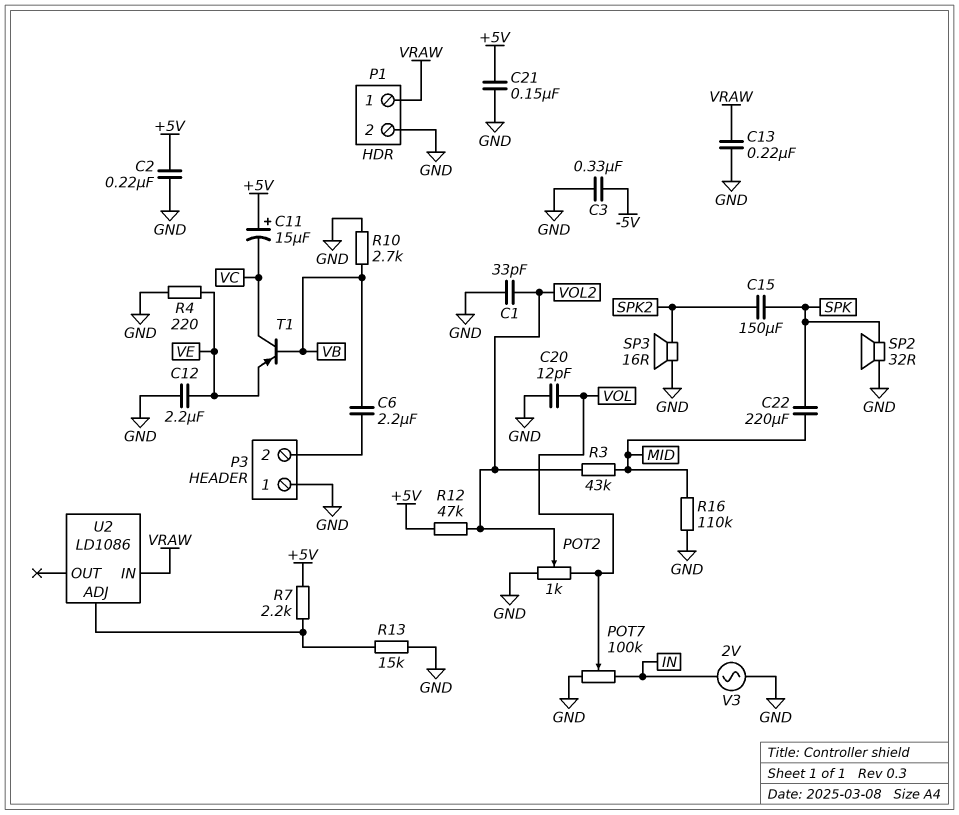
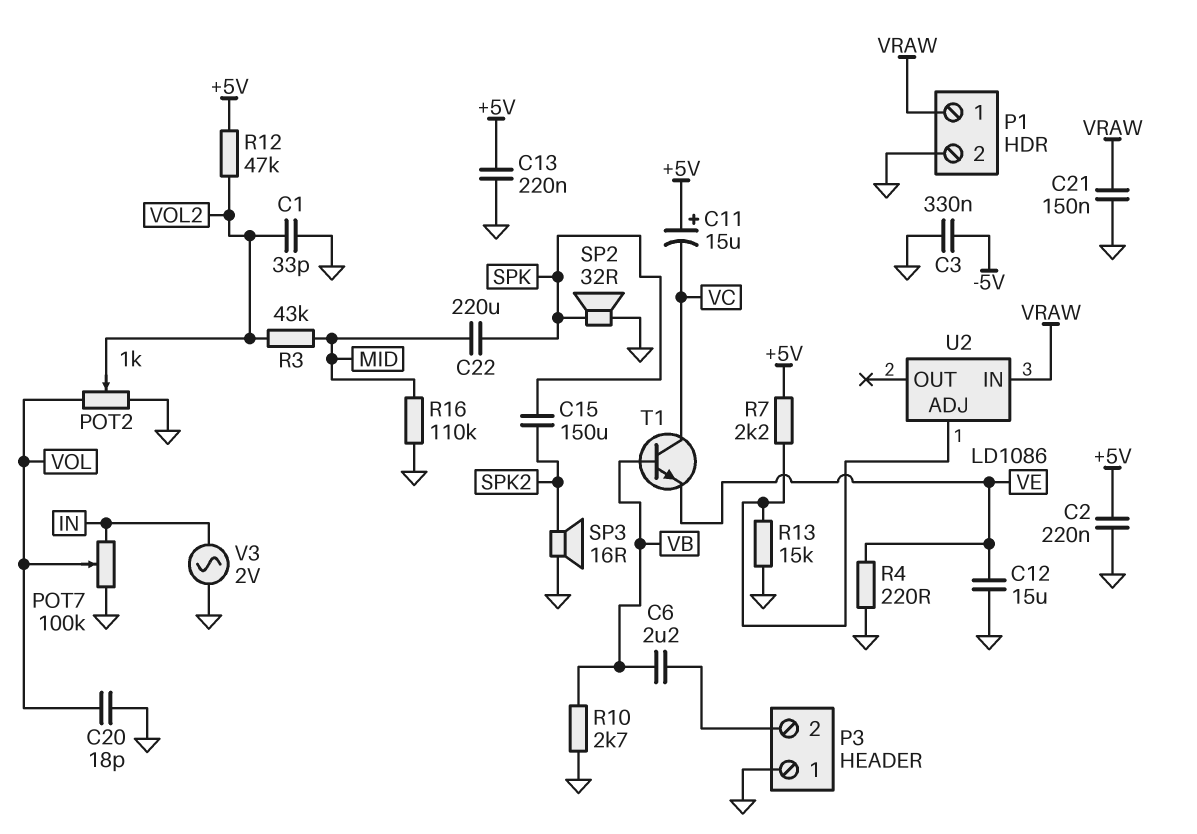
C12: 2.2uF (GND, VE) -> 15uF (GND, VE)
C13: 220nF (GND, VRAW) -> 220nF (+5V, GND)
C20: 12pF (GND, VOL) -> 18pF (GND, VOL)
C21: 150nF (+5V, GND) -> 150nF (GND, VRAW)
T1: PNP (B VB, C VC, E VE) -> NPN (B VB, C VC, E VE)

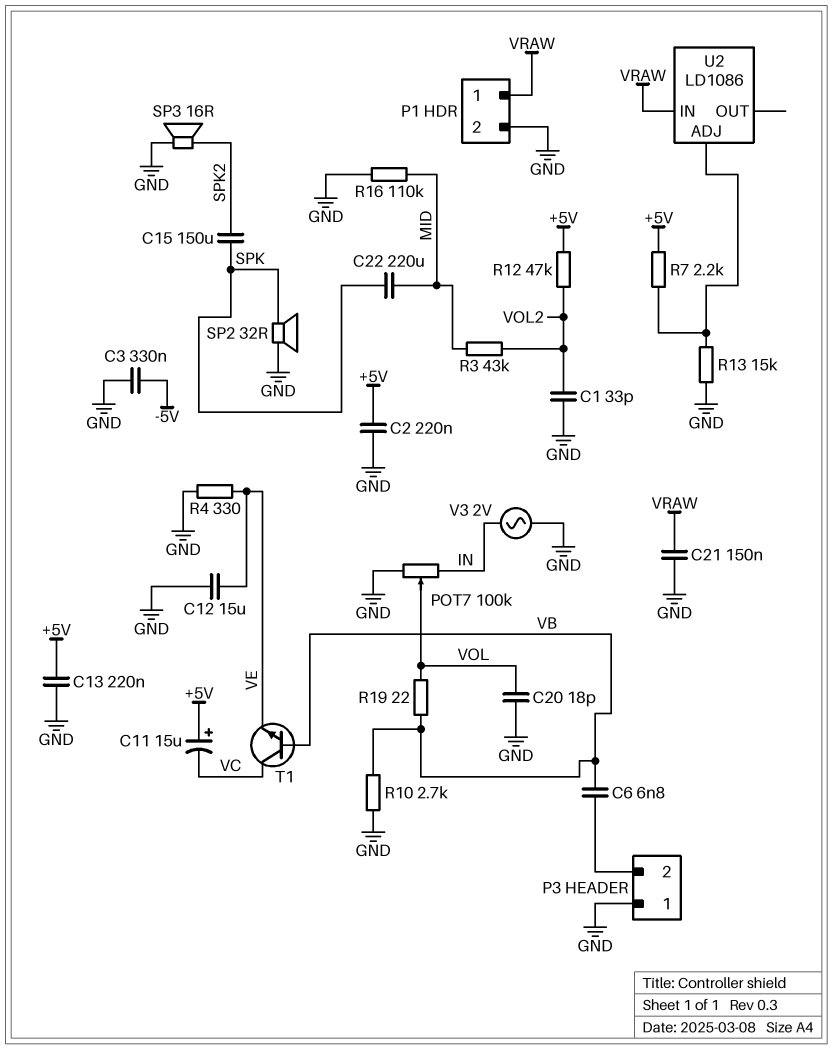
C6: 2.2uF (P3/2, VB) -> 6.8nF (P3/2, VB)
POT2: 1k (GND, VOL, wiper VOL2) -> none
R4: 220 (GND, VE) -> 330 (GND, VE)
R19: none -> 22 (VB, VOL)

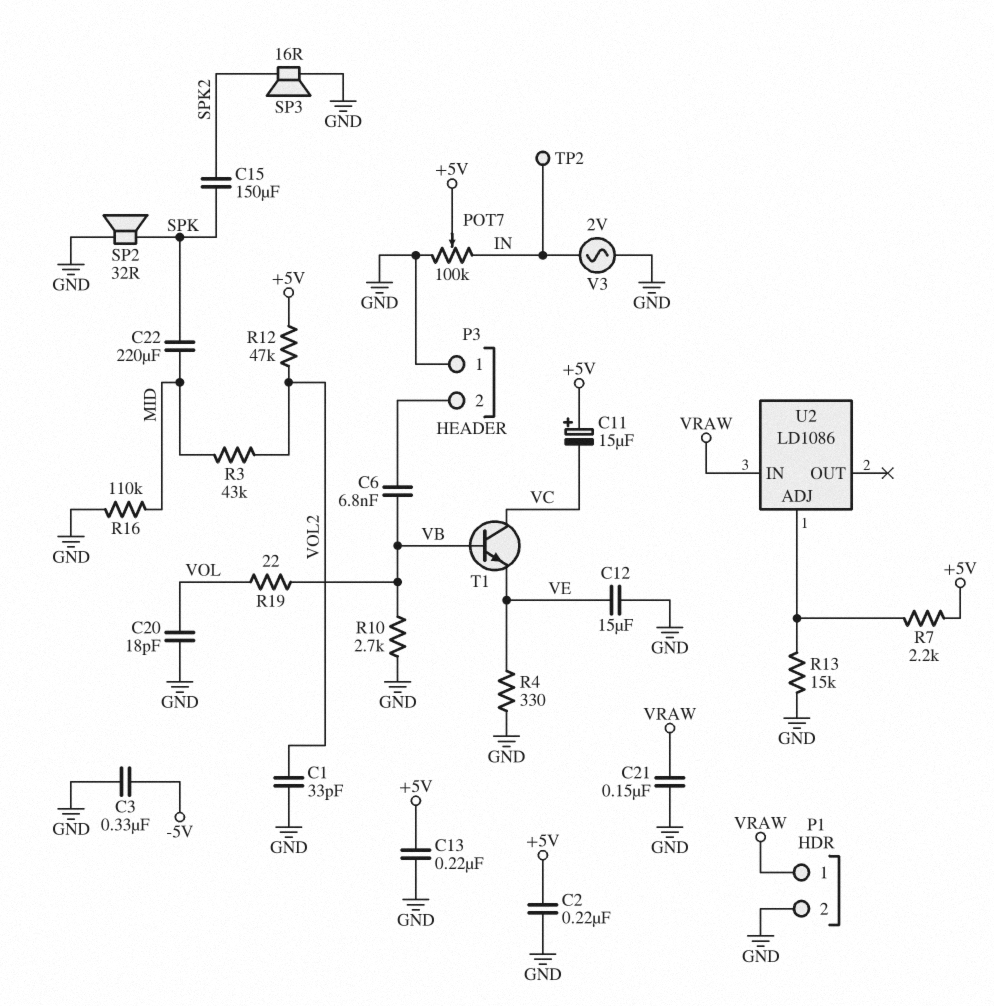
POT7: 100k (GND, IN, wiper VOL) -> 100k (GND, IN, wiper +5V)
TP2: none -> test point (IN)

